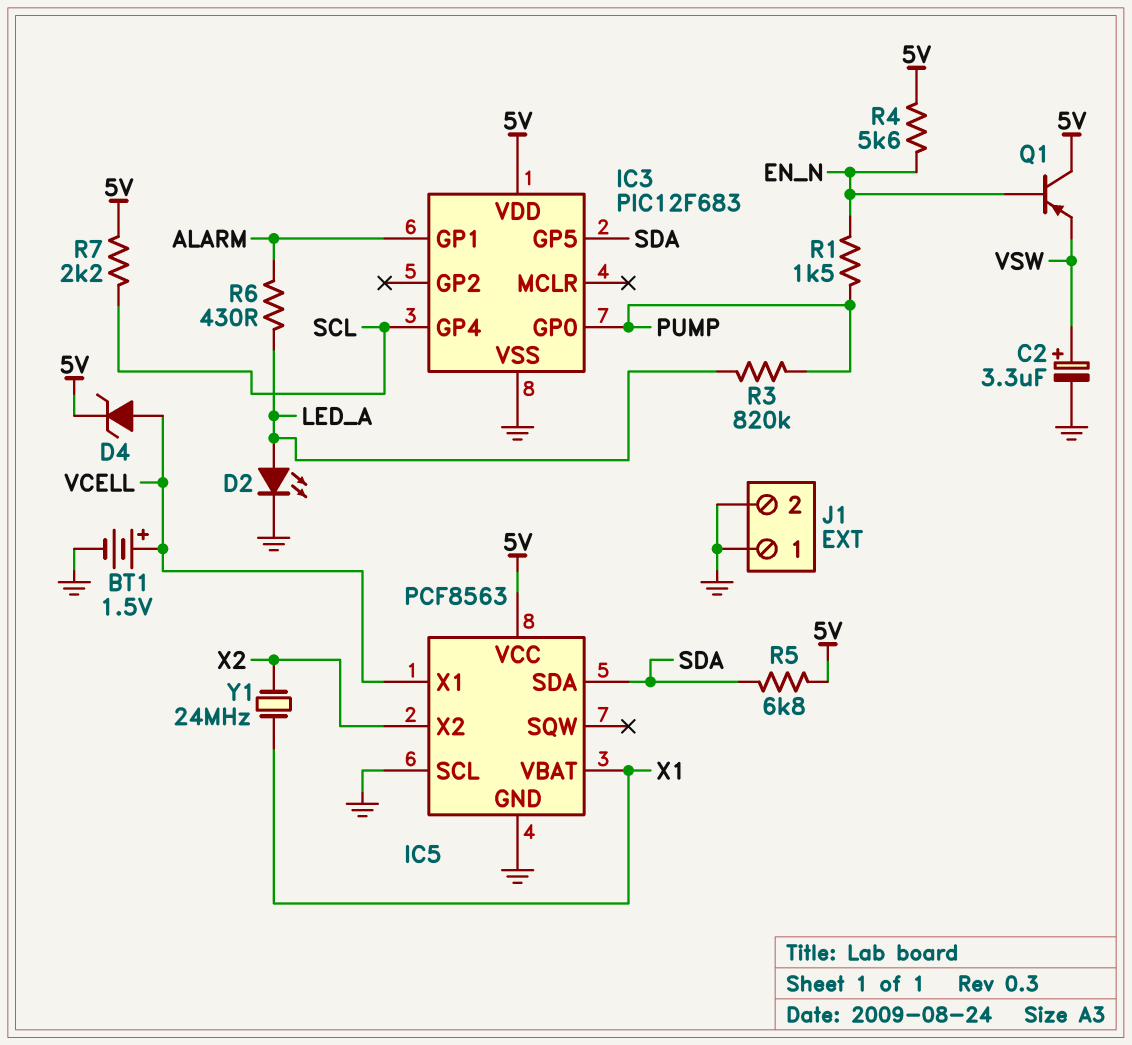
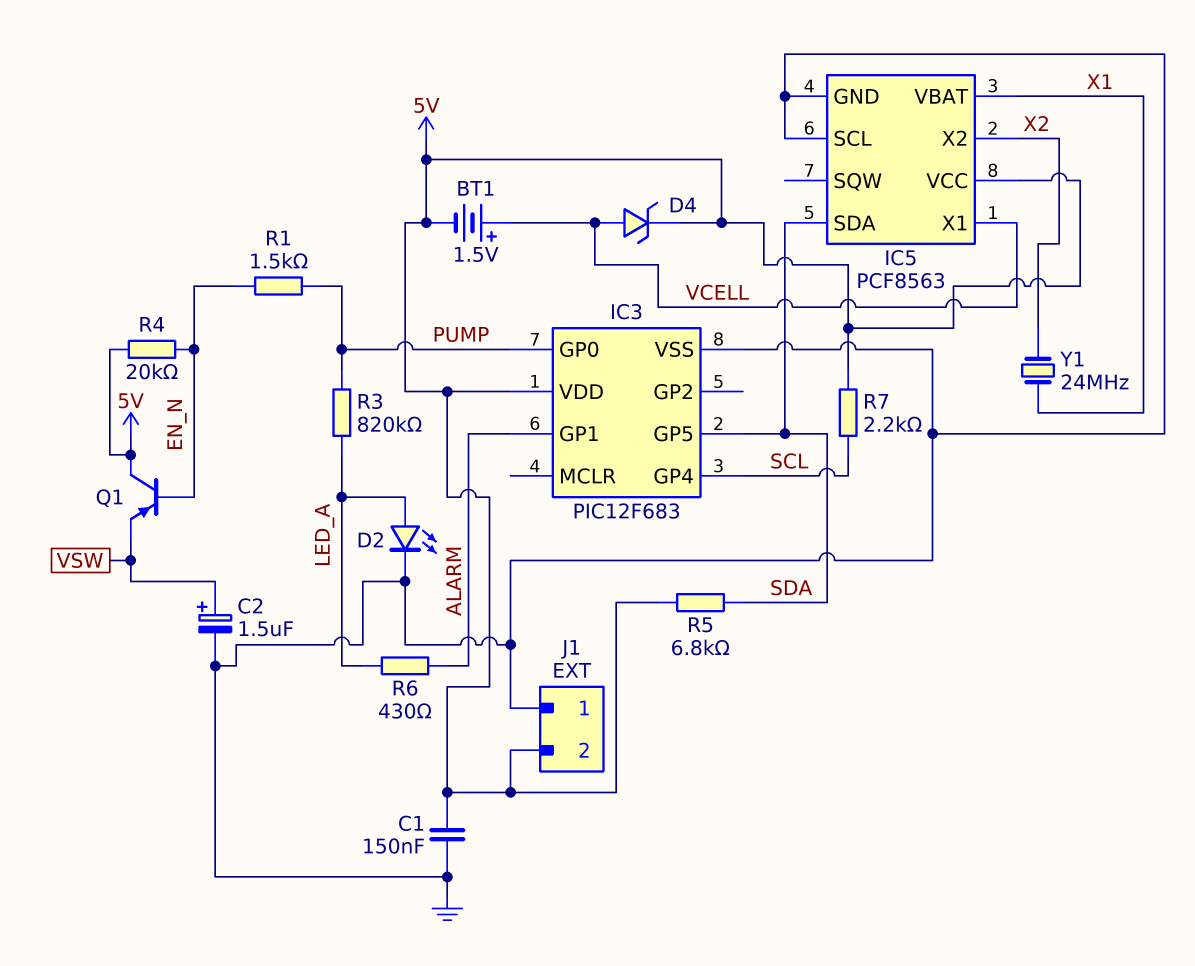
BT1: 1.5V (plus VCELL, minus GND) -> 1.5V (plus VCELL, minus 5V)
C1: none -> 150nF (5V, GND)
C2: 3.3uF (plus VSW, minus GND) -> 1.5uF (plus VSW, minus GND)
J1 pin 2: GND -> 5V
R4: 5.6k (5V, EN_N) -> 20k (5V, EN_N)

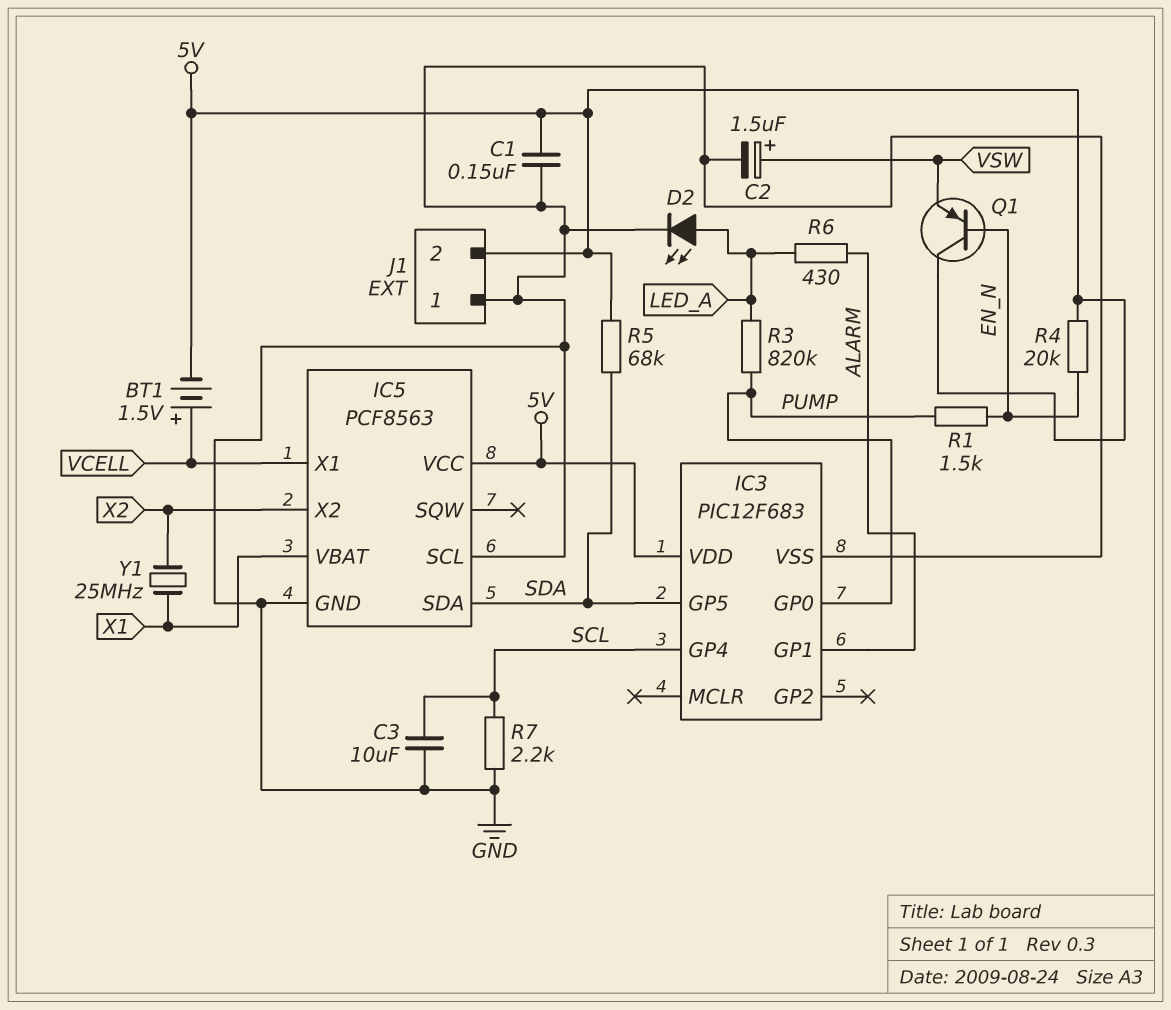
C3: none -> 10uF (GND, SCL)
D4: zener (A VCELL, K 5V) -> none
R5: 6.8k (5V, SDA) -> 68k (5V, SDA)
R7: 2.2k (5V, SCL) -> 2.2k (GND, SCL)
Y1: 24MHz (X1, X2) -> 25MHz (X1, X2)

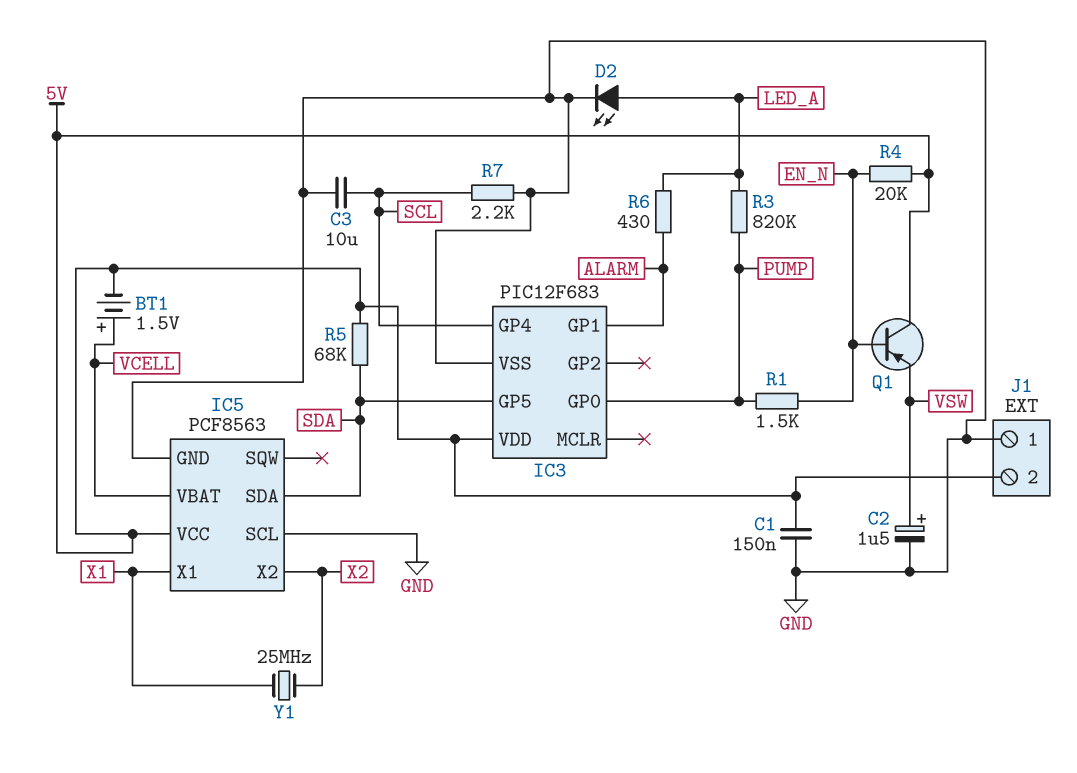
IC5 pin VBAT: X1 -> VCELL
IC5 pin X1: VCELL -> X1

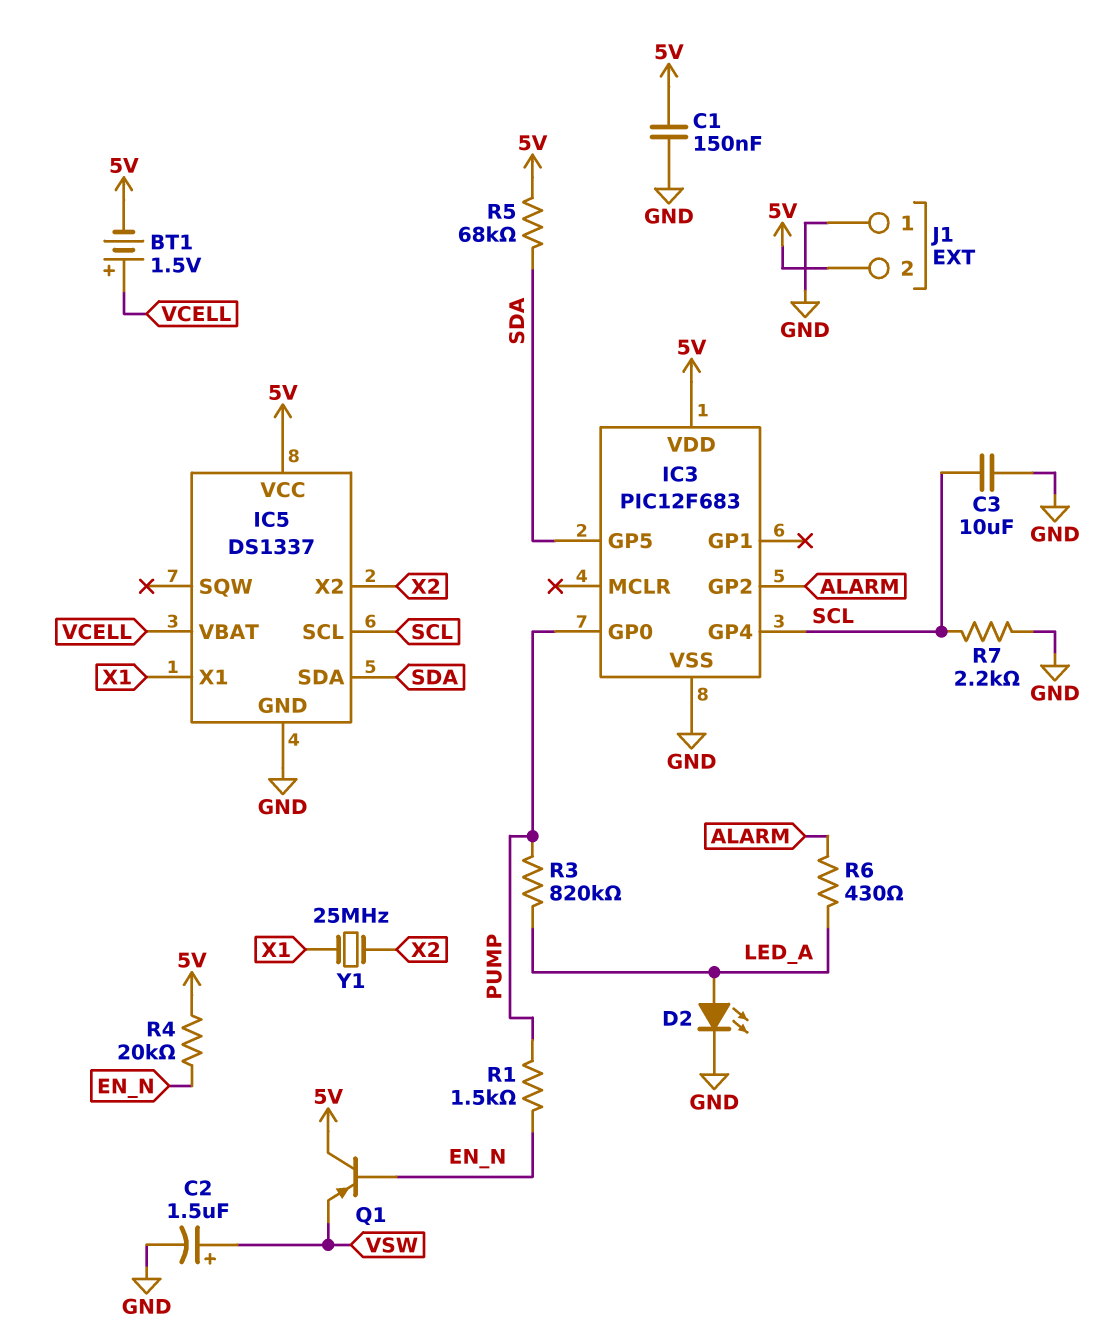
IC3 pin GP1: ALARM -> none
IC3 pin GP2: none -> ALARM
IC5: PCF8563 -> DS1337
IC5 pin SCL: GND -> SCL

